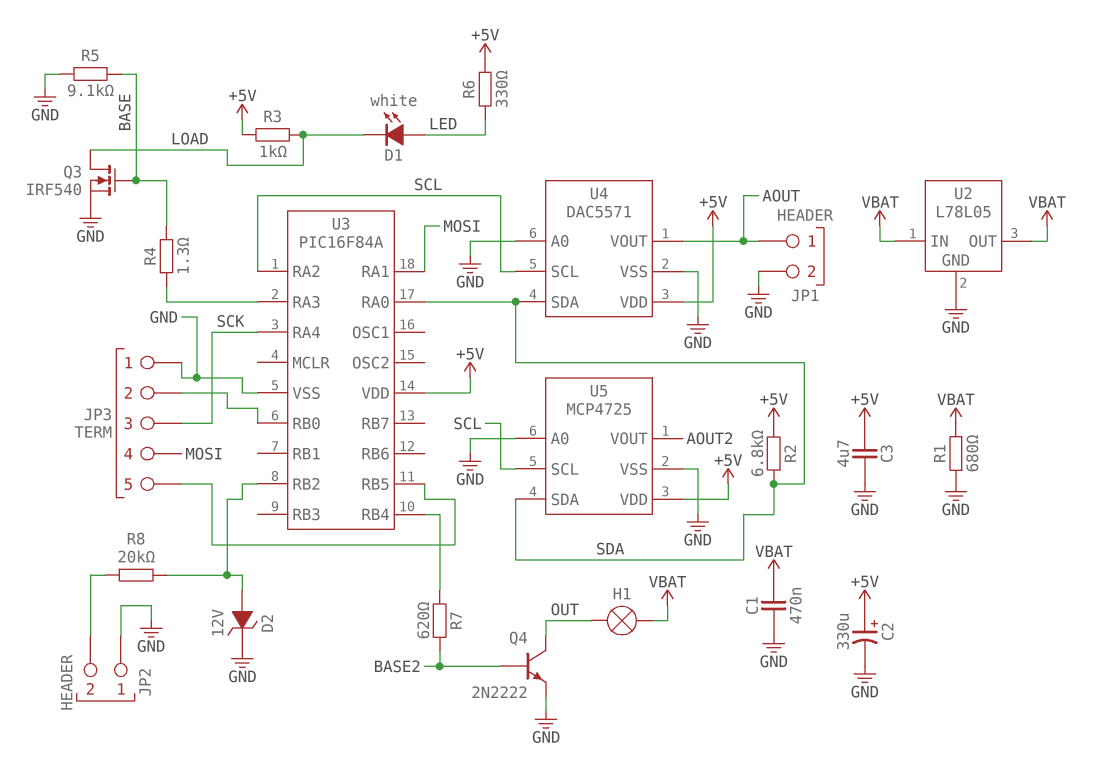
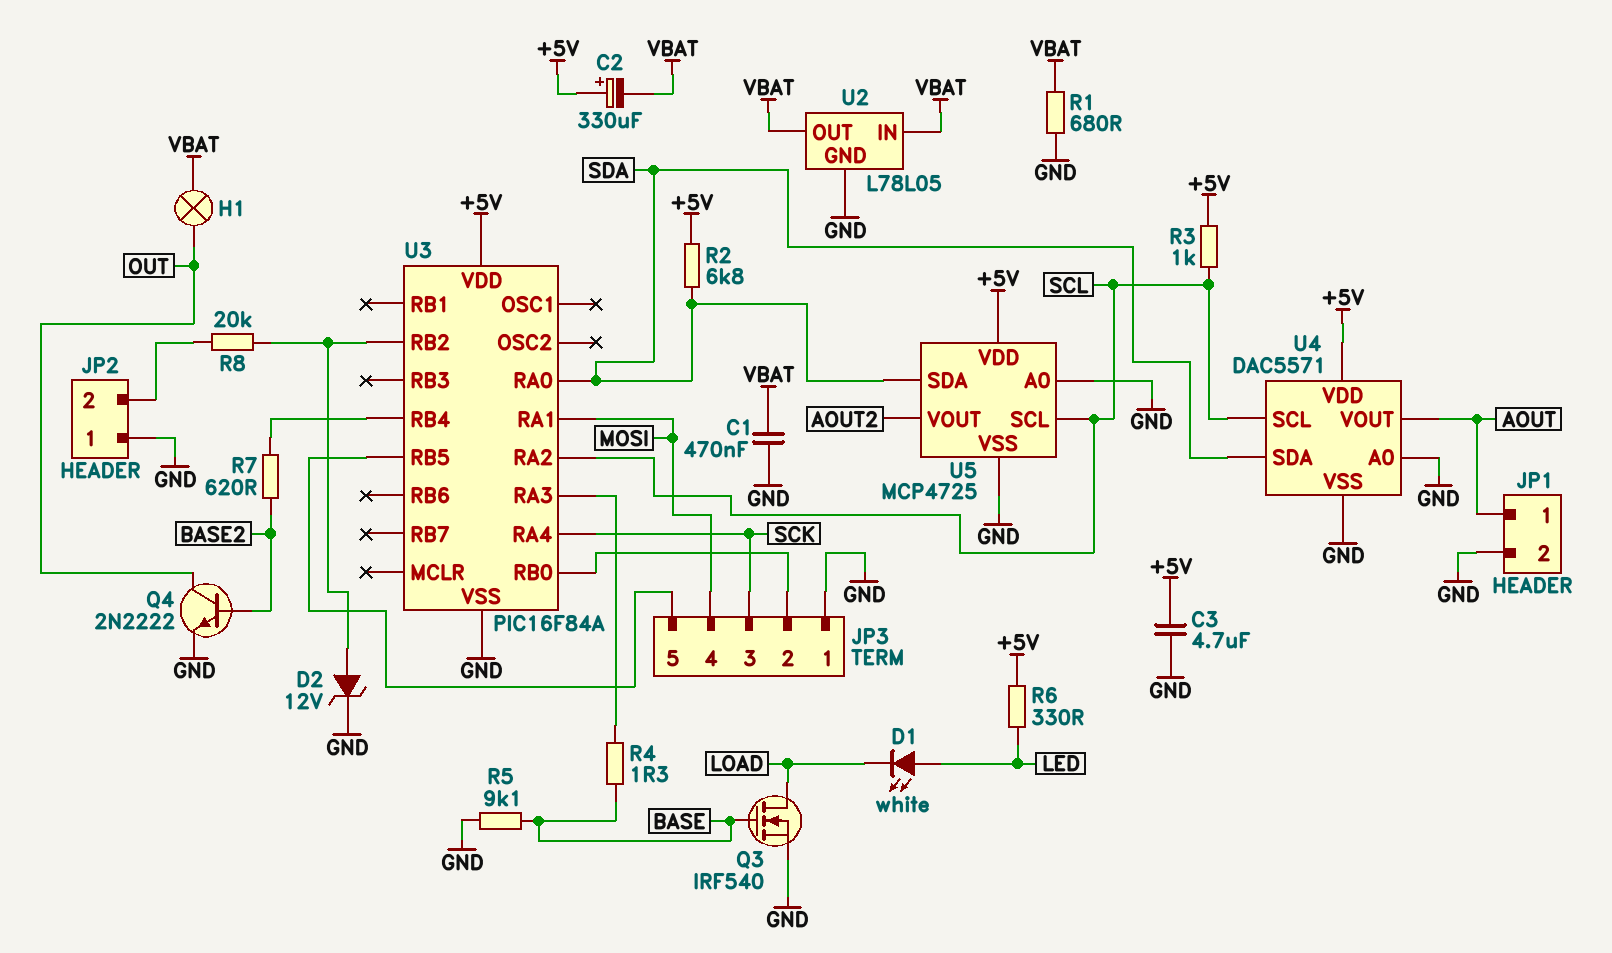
C2: 330uF (plus +5V, minus GND) -> 330uF (plus +5V, minus VBAT)
R3: 1k (+5V, LOAD) -> 1k (+5V, SCL)

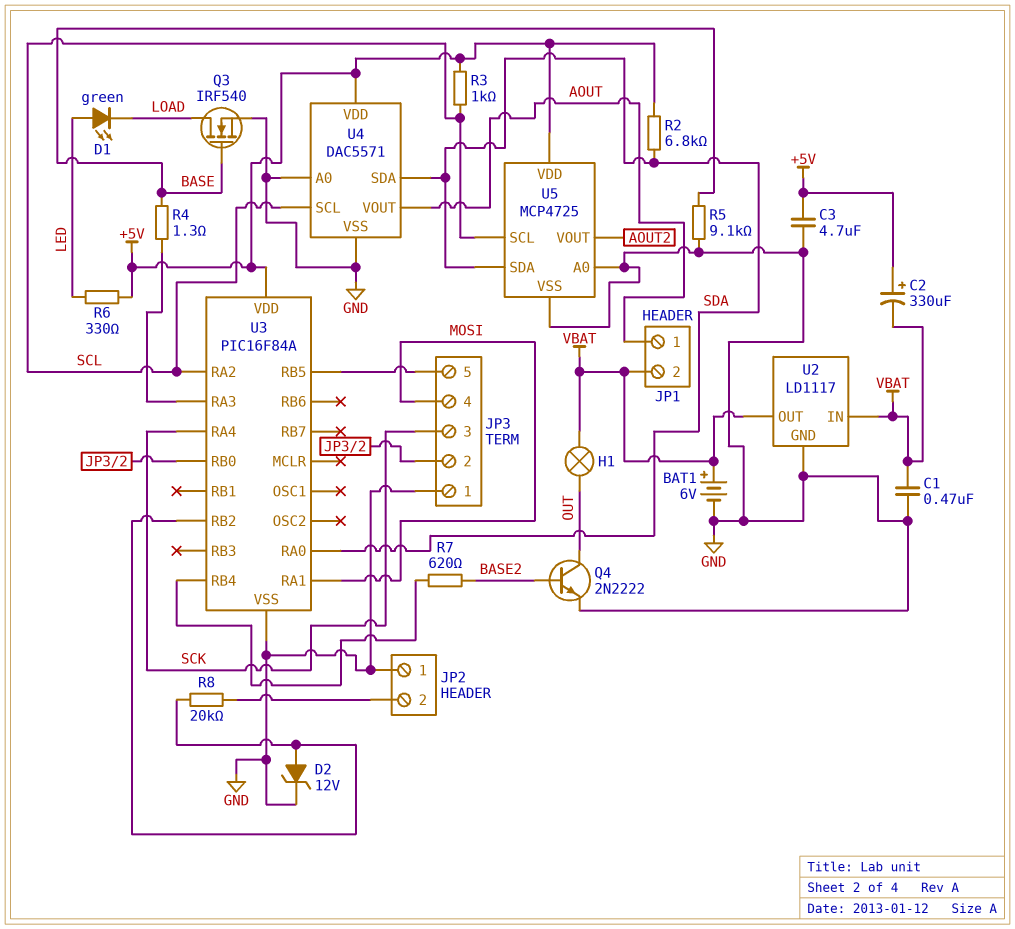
BAT1: none -> 6V (plus VBAT, minus GND)
D1: LED white (A LED, K LOAD) -> LED green (A LED, K LOAD)
JP1 pin 2: GND -> VBAT
R1: 680 (GND, VBAT) -> none
U2: L78L05 -> LD1117

